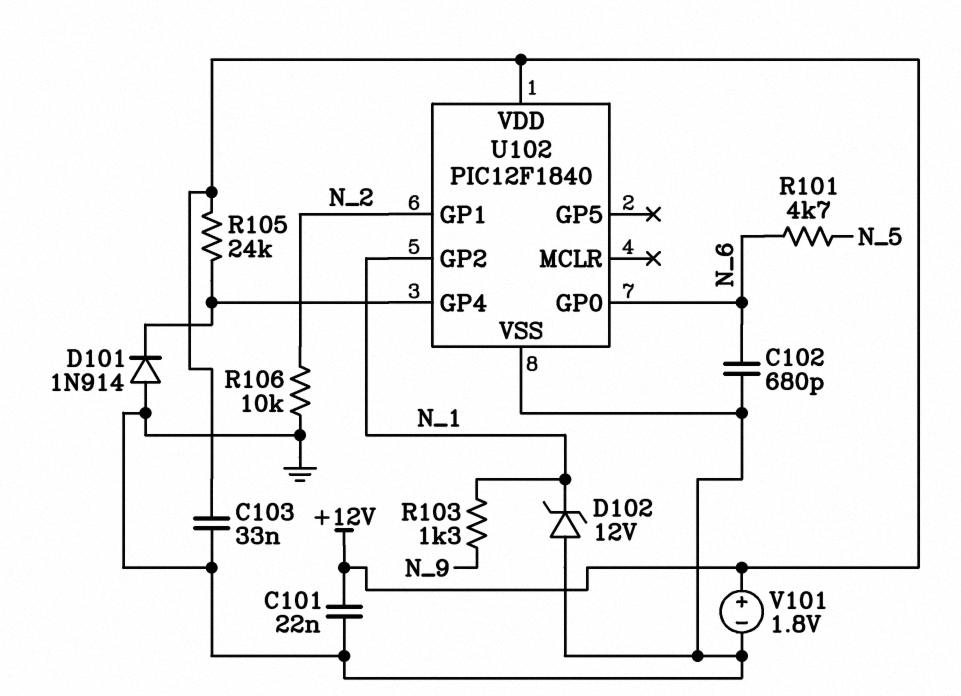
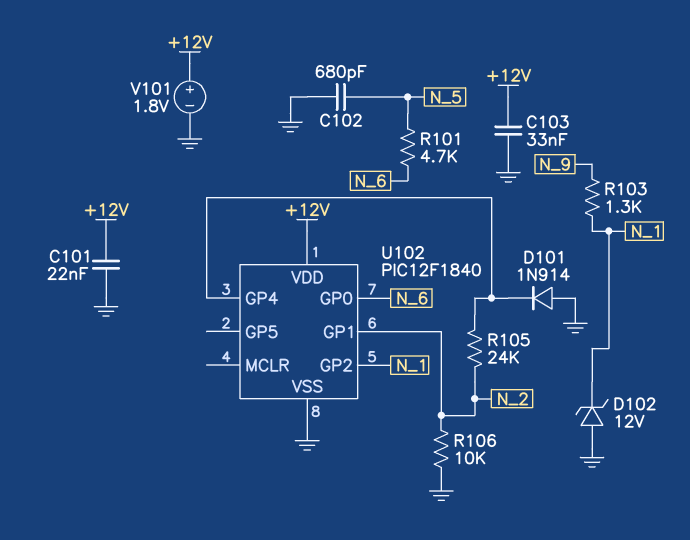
C102: 680pF (GND, N_6) -> 680pF (GND, N_5)
R105: 24k (+12V, U102/GP4) -> 24k (N_2, U102/GP4)

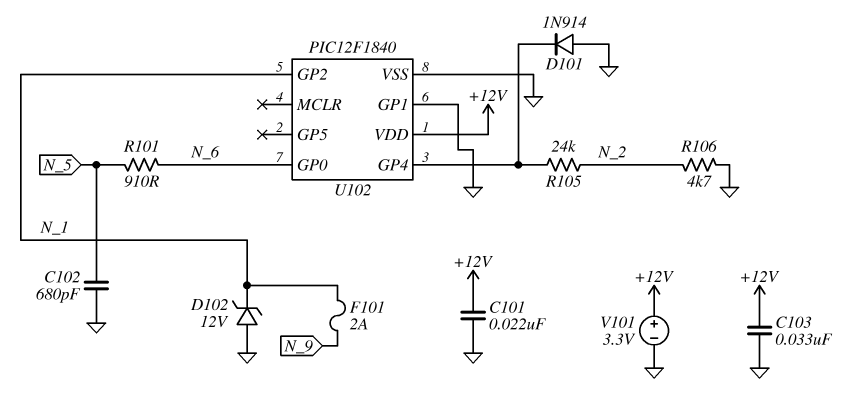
F101: none -> 2A (N_1, N_9)
R101: 4.7k (N_5, N_6) -> 910 (N_5, N_6)
R103: 1.3k (N_1, N_9) -> none
R106: 10k (GND, N_2) -> 4.7k (GND, N_2)
U102 pin GP1: N_2 -> GND
V101: 1.8V (plus +12V, minus GND) -> 3.3V (plus +12V, minus GND)

